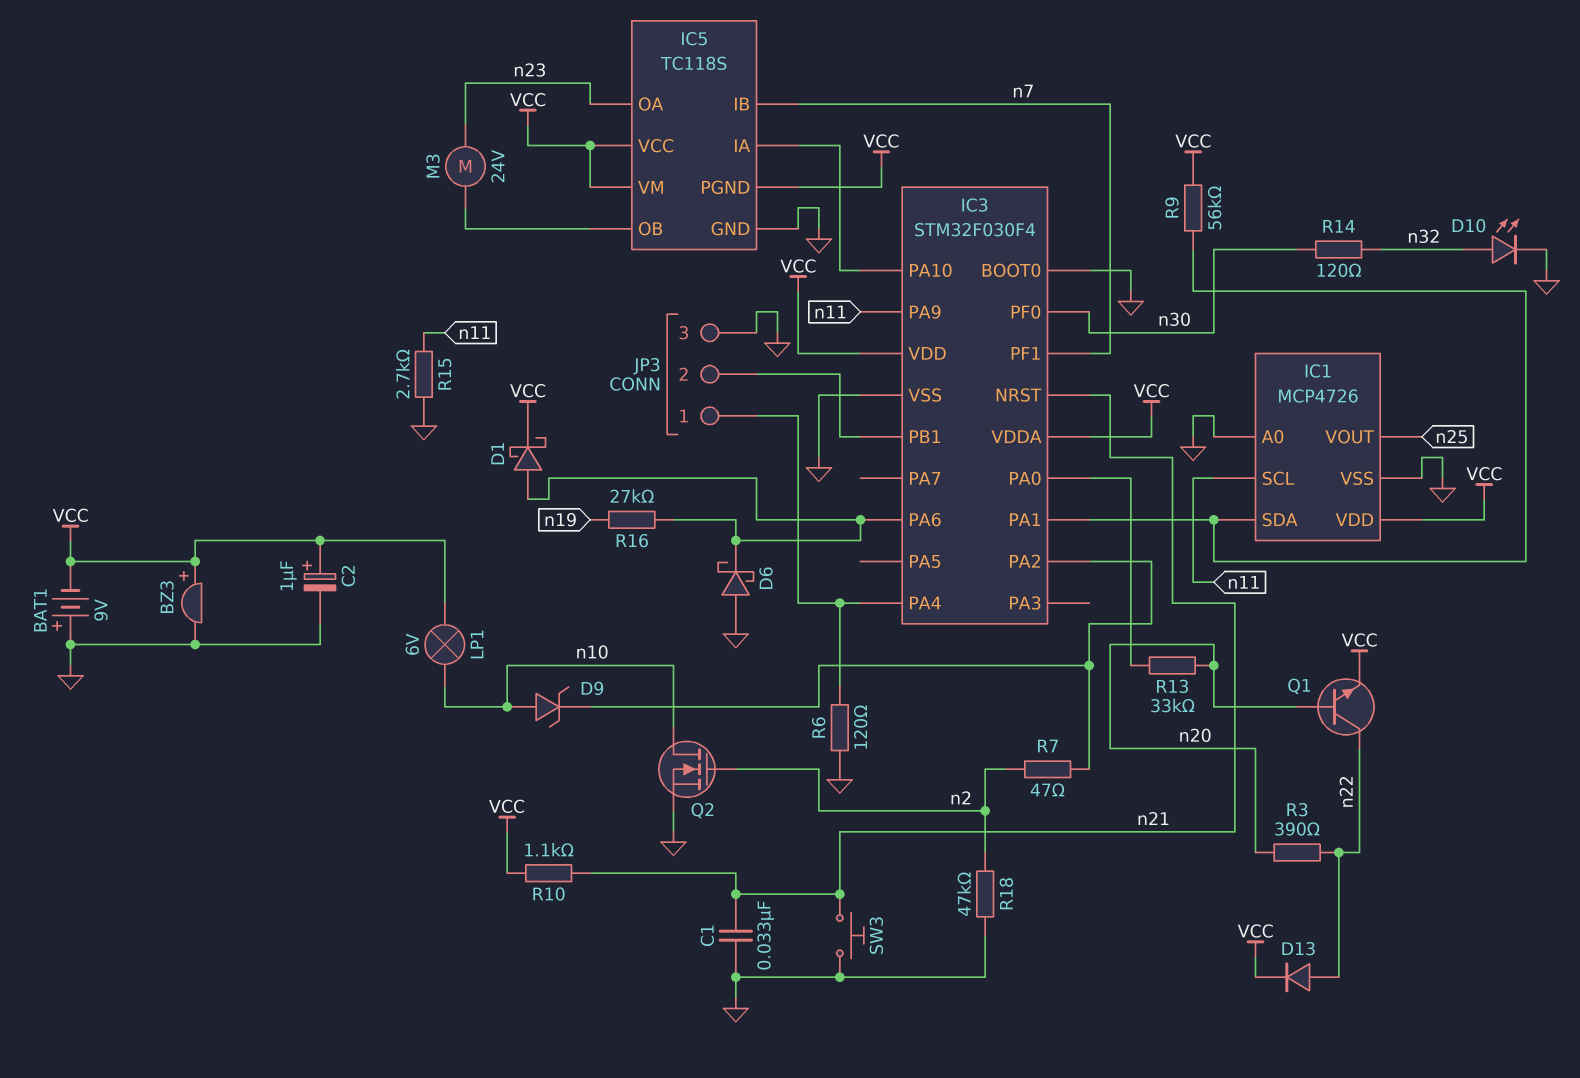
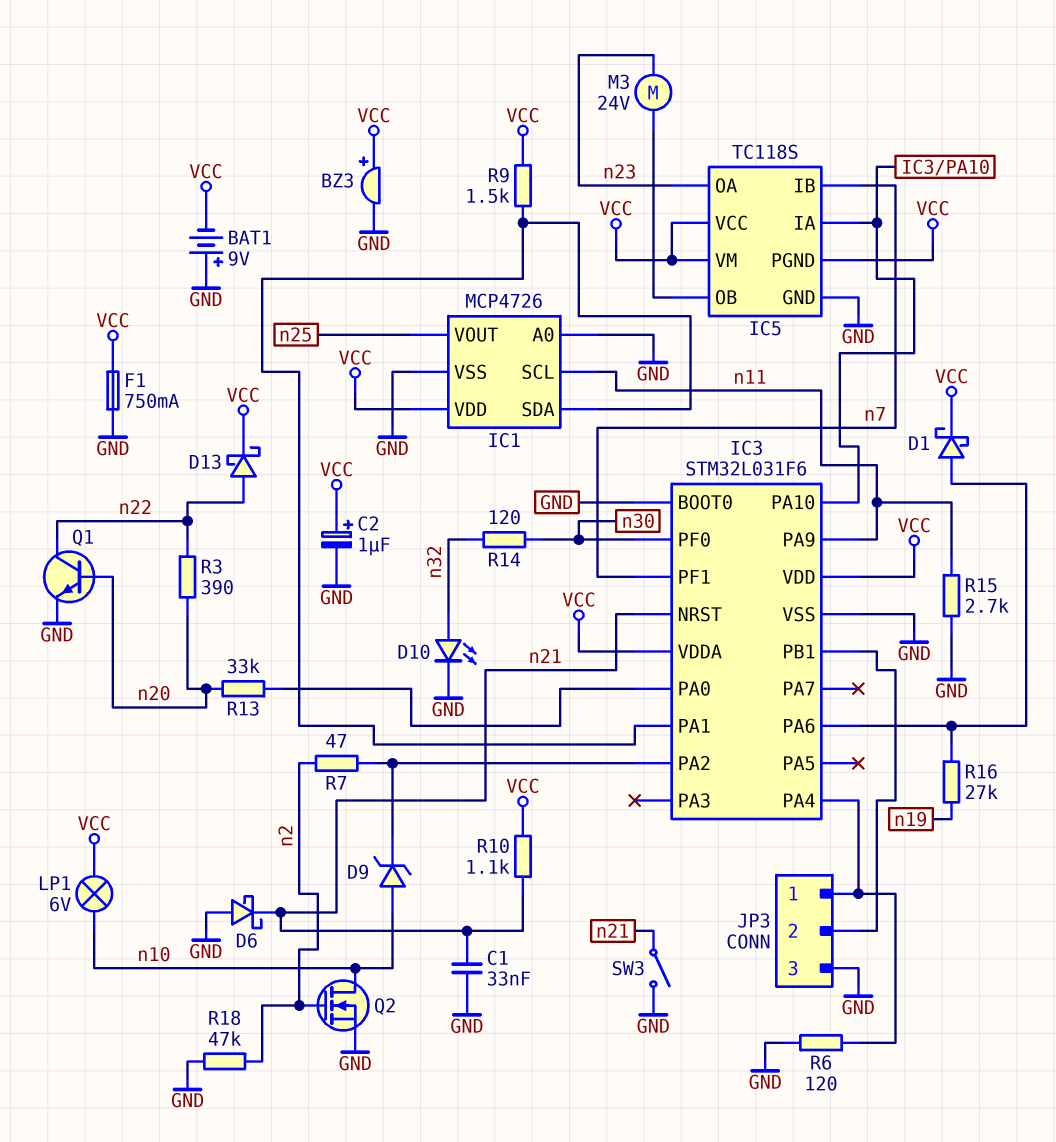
D6: schottky (A GND, K IC3/PA6) -> schottky (A GND, K n21)
D13: diode (A n22, K VCC) -> schottky (A n22, K VCC)
F1: none -> 750mA (GND, VCC)
IC3: STM32F030F4 -> STM32L031F6
Q1: NPN (B n20, C n22, E VCC) -> NPN (B n20, C n22, E GND)
R9: 56k (IC1/SDA, VCC) -> 1.5k (IC1/SDA, VCC)
SW3: button (GND, n21) -> switch (GND, n21)

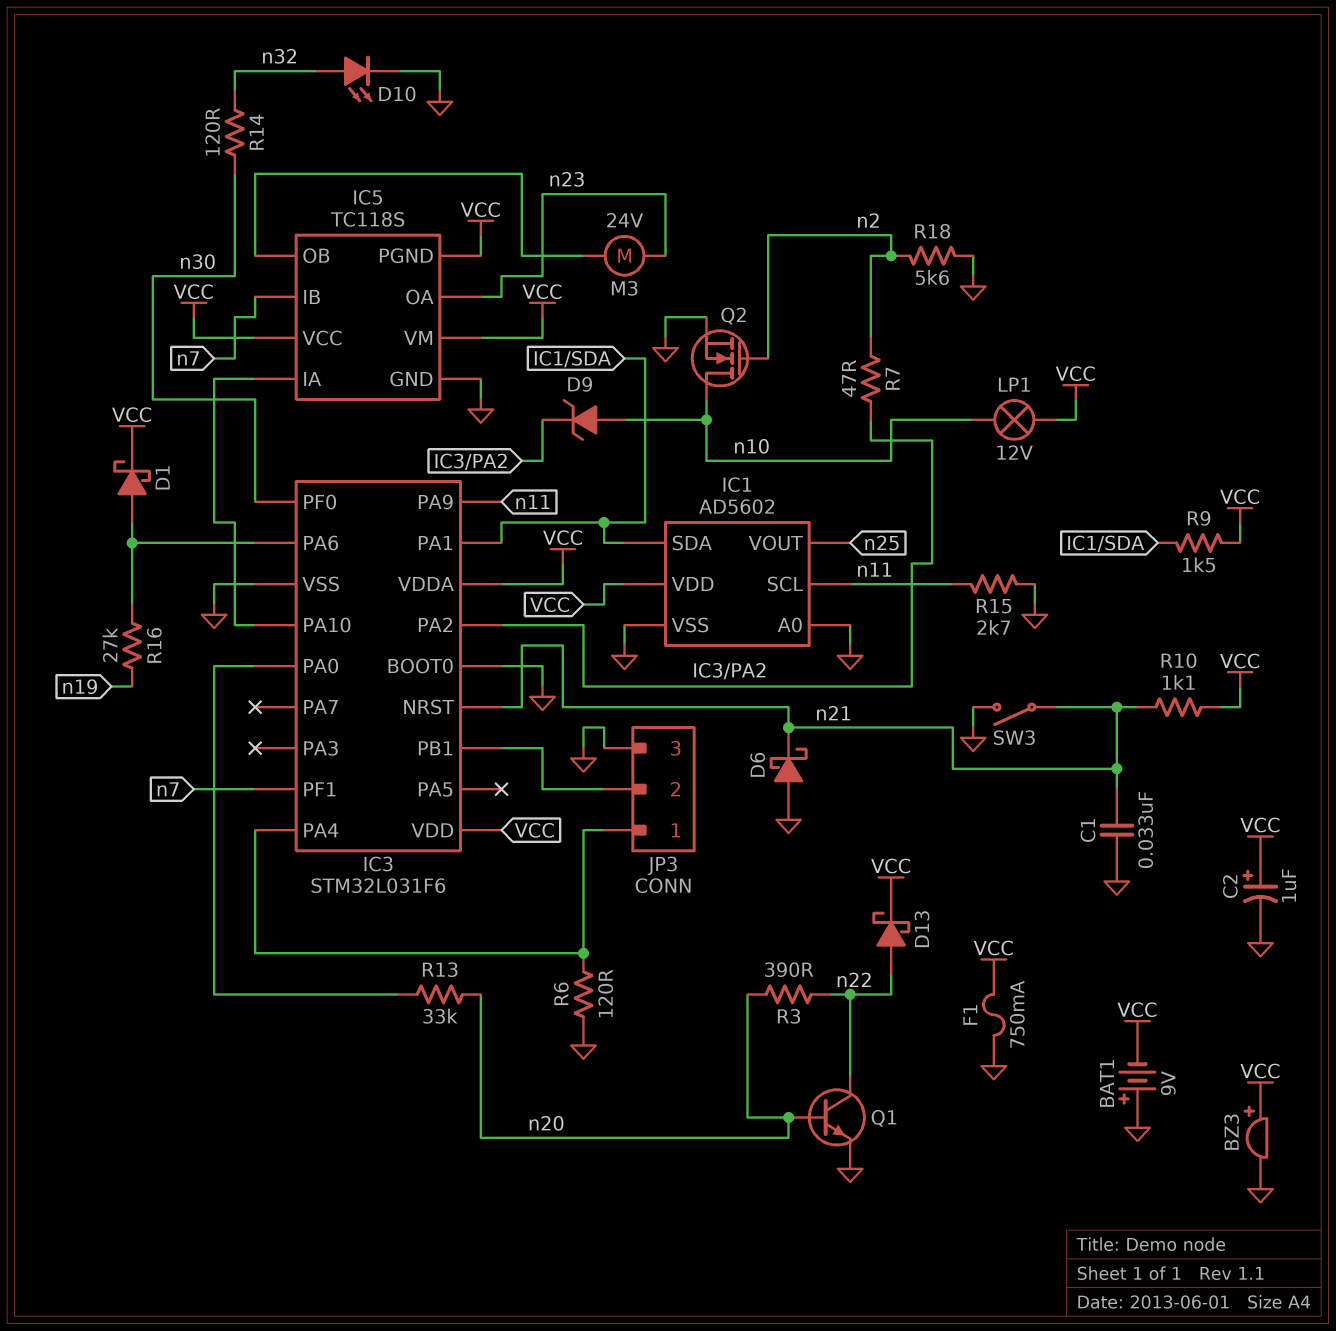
IC1: MCP4726 -> AD5602
LP1: lamp 6V (VCC, n10) -> lamp 12V (VCC, n10)
R18: 47k (GND, n2) -> 5.6k (GND, n2)

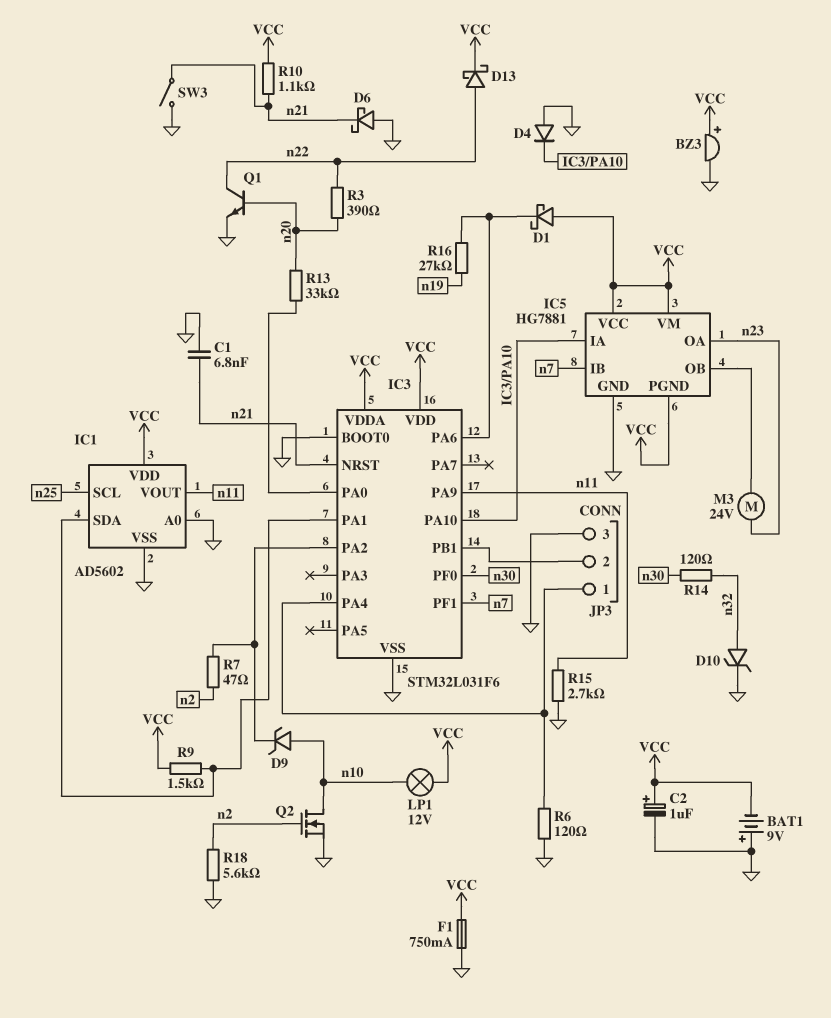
C1: 33nF (GND, n21) -> 6.8nF (GND, n21)
D1: schottky (A IC3/PA6, K VCC) -> schottky (A VCC, K IC3/PA6)
D4: none -> diode (A GND, K IC3/PA10)
D10: LED (A n32, K GND) -> zener (A n32, K GND)
IC1 pin SCL: n11 -> n25
IC1 pin VOUT: n25 -> n11
IC5: TC118S -> HG7881

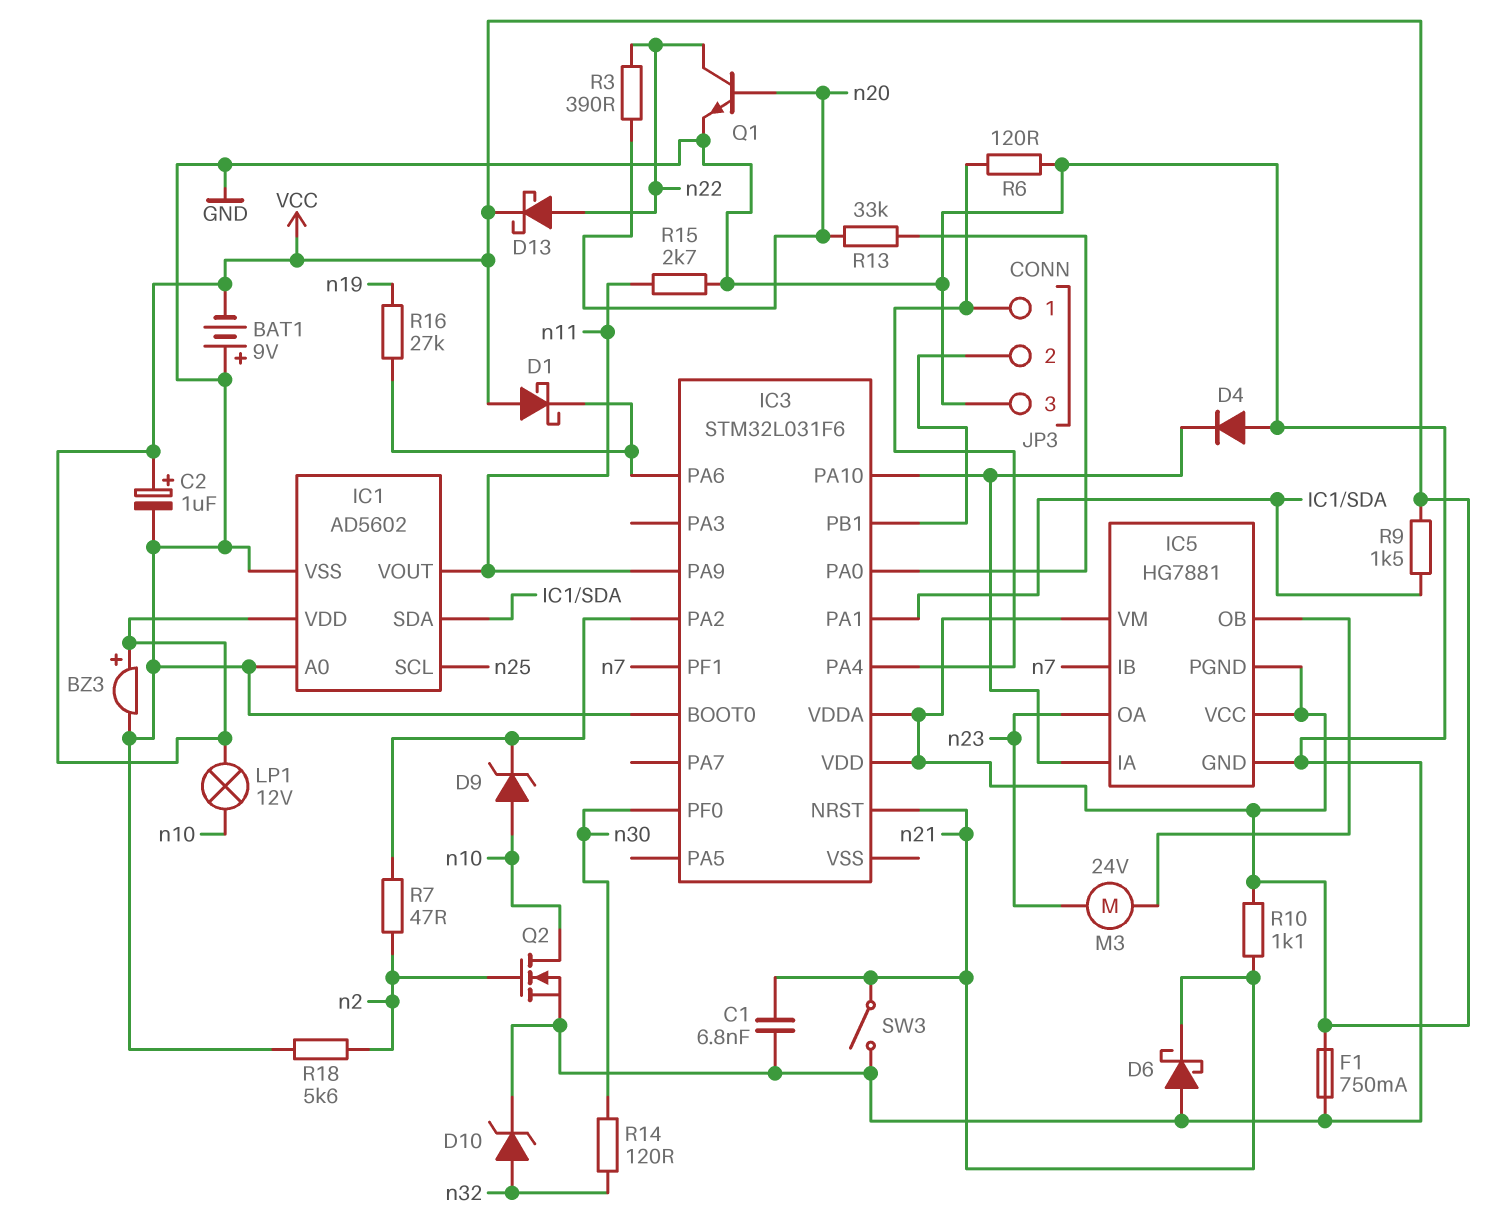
IC3 pin VSS: GND -> none

